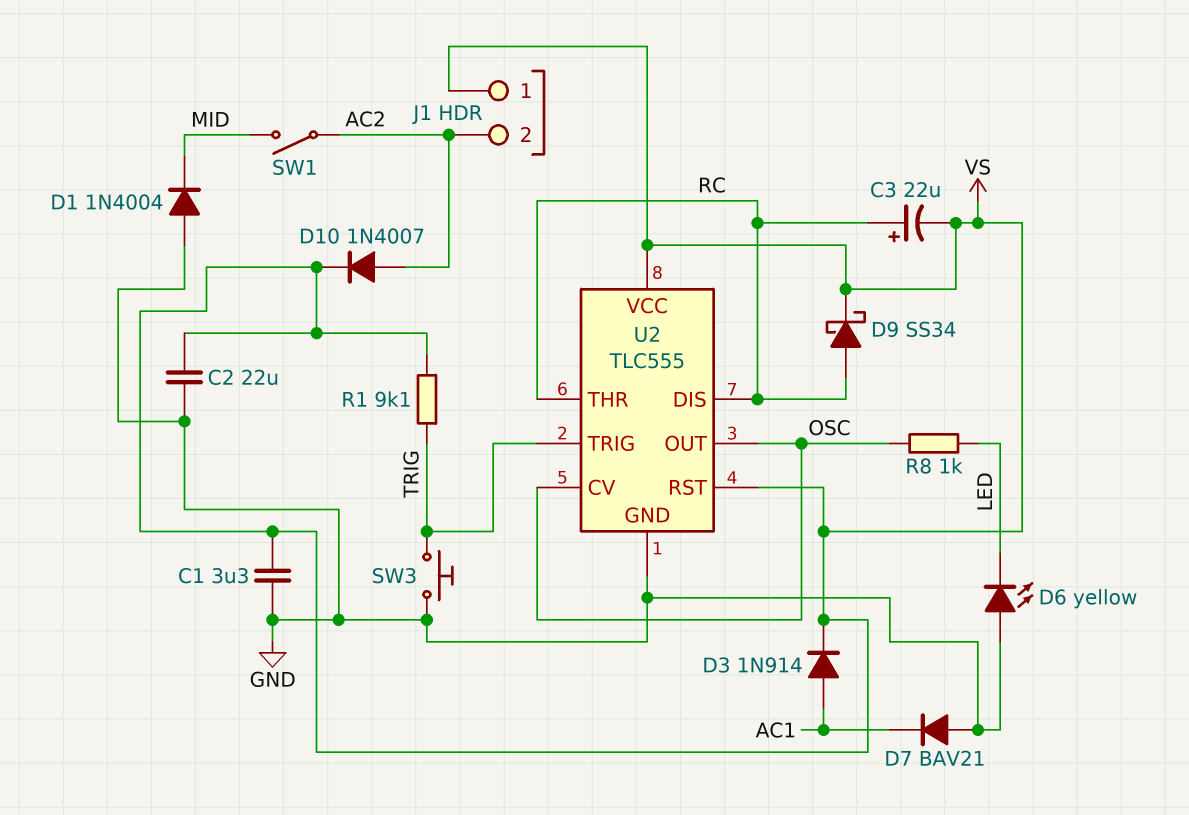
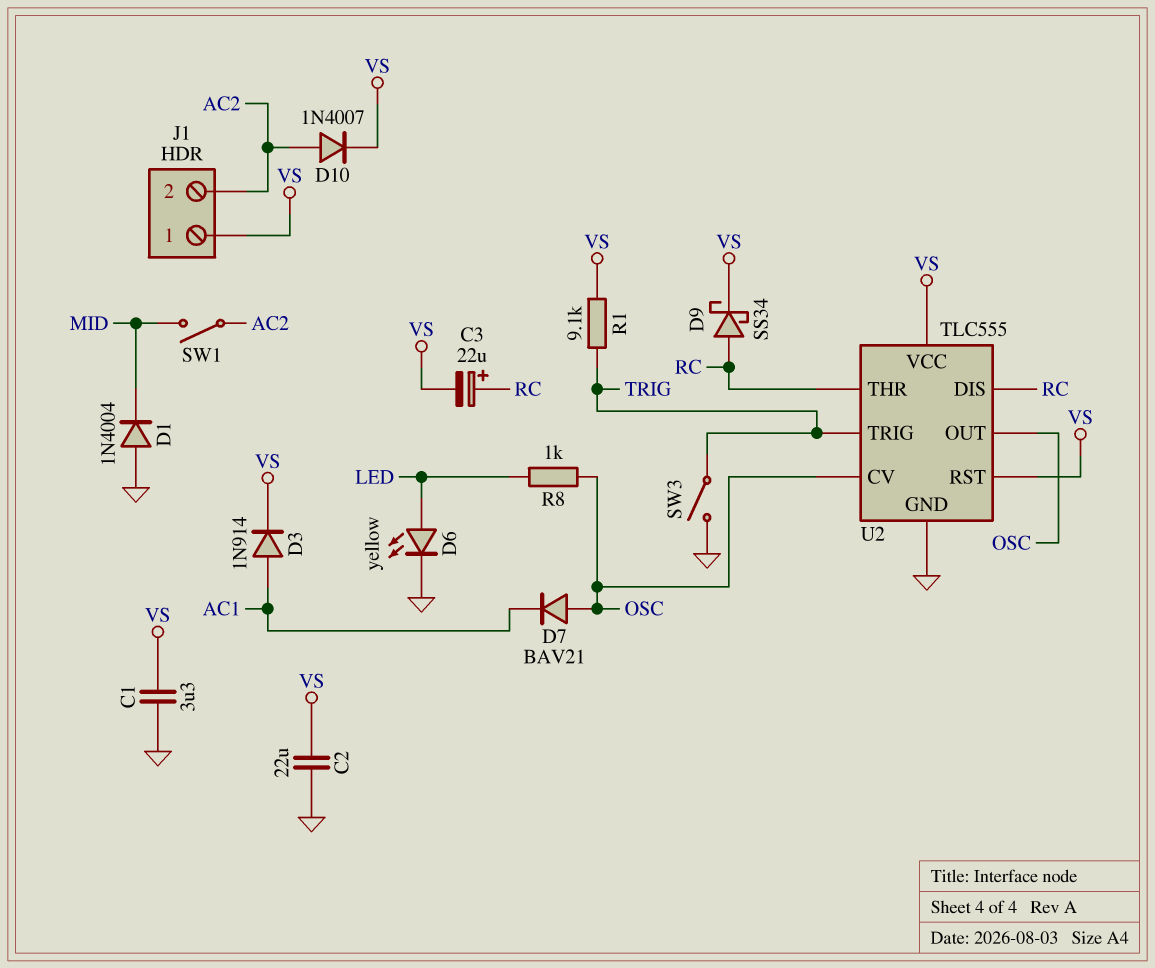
D6: LED yellow (A GND, K LED) -> LED yellow (A LED, K GND)
D7: diode BAV21 (A GND, K AC1) -> diode BAV21 (A OSC, K AC1)
SW3: button (GND, TRIG) -> switch (GND, TRIG)

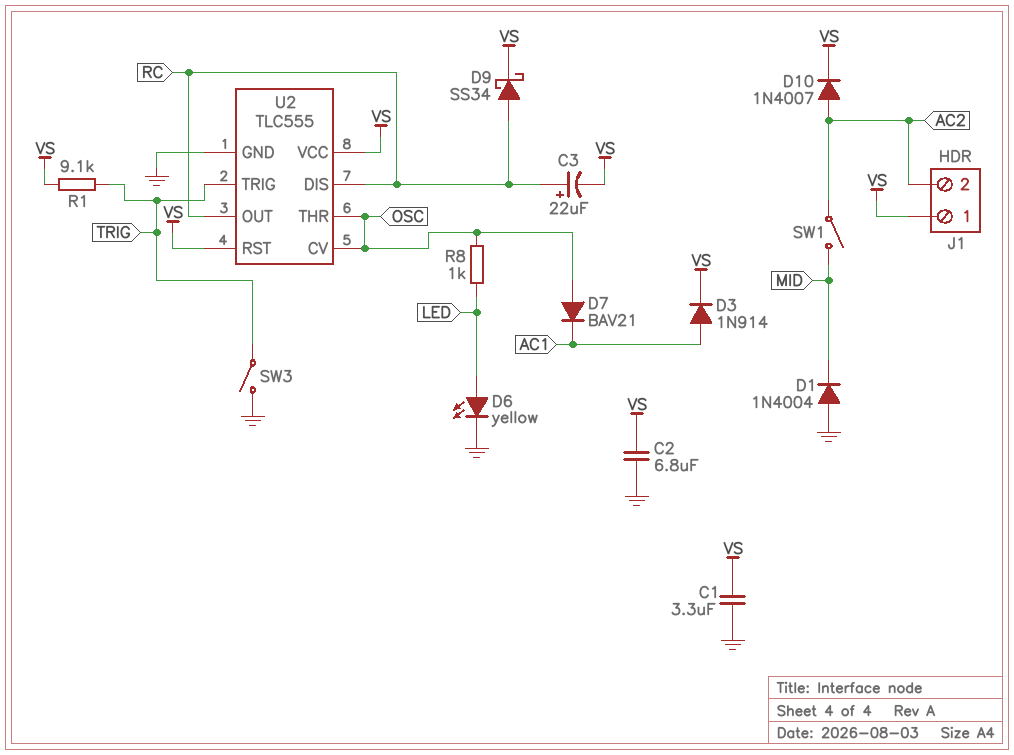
C2: 22uF (GND, VS) -> 6.8uF (GND, VS)
U2 pin OUT: OSC -> RC
U2 pin THR: RC -> OSC

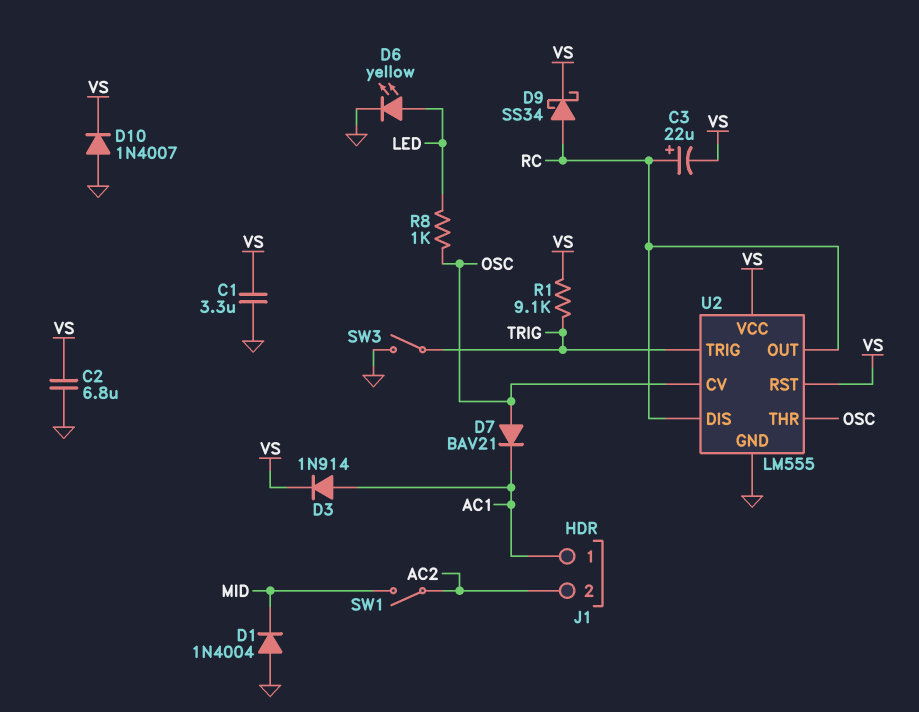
D10: diode 1N4007 (A AC2, K VS) -> diode 1N4007 (A GND, K VS)
J1 pin 1: VS -> AC1
U2: TLC555 -> LM555

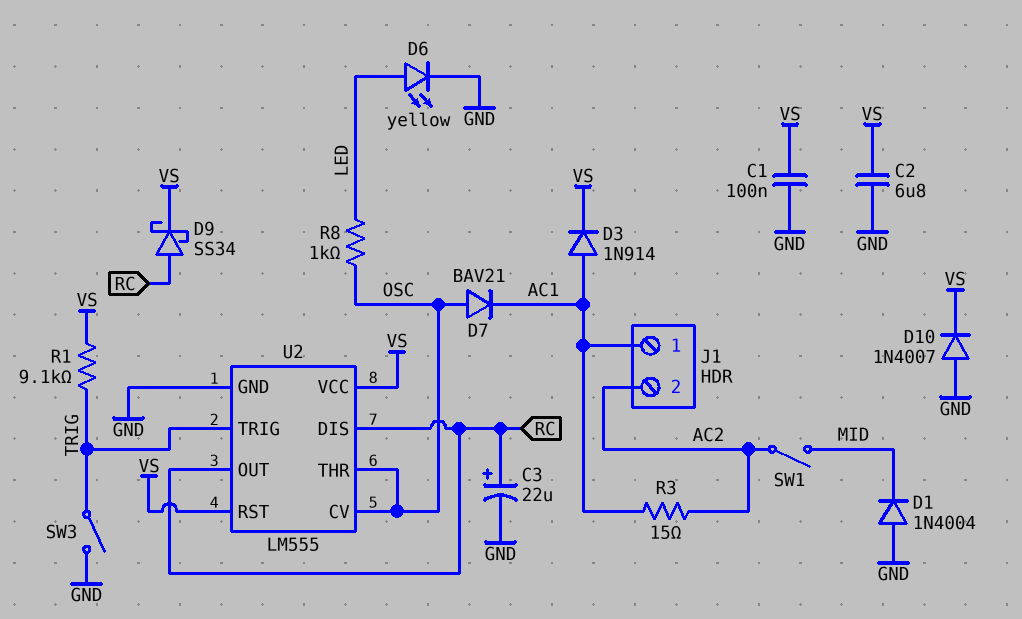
C1: 3.3uF (GND, VS) -> 100nF (GND, VS)
C3: 22uF (plus RC, minus VS) -> 22uF (plus RC, minus GND)
R3: none -> 15 (AC1, AC2)

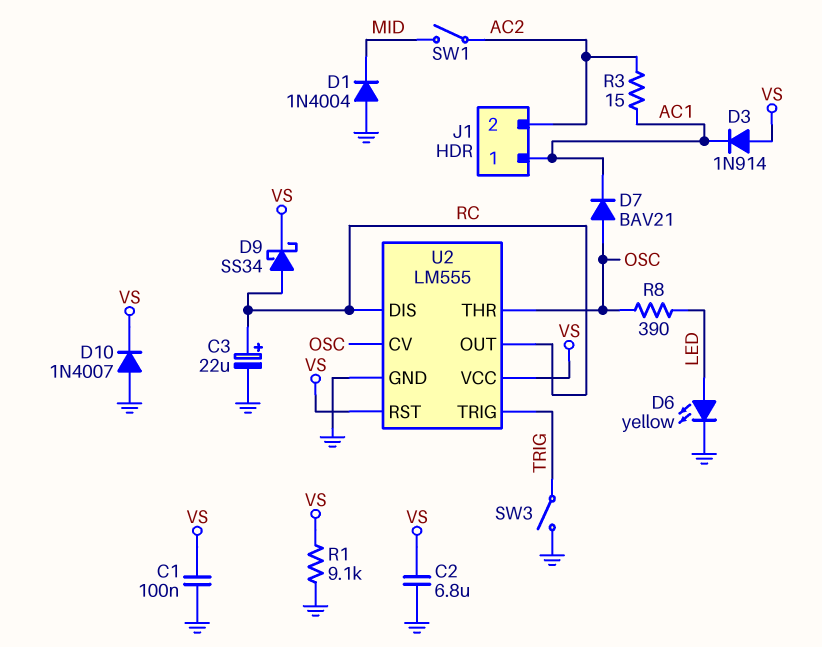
D3: diode 1N914 (A AC1, K VS) -> diode 1N914 (A VS, K AC1)
R1: 9.1k (TRIG, VS) -> 9.1k (GND, VS)
R8: 1k (LED, OSC) -> 390 (LED, OSC)

